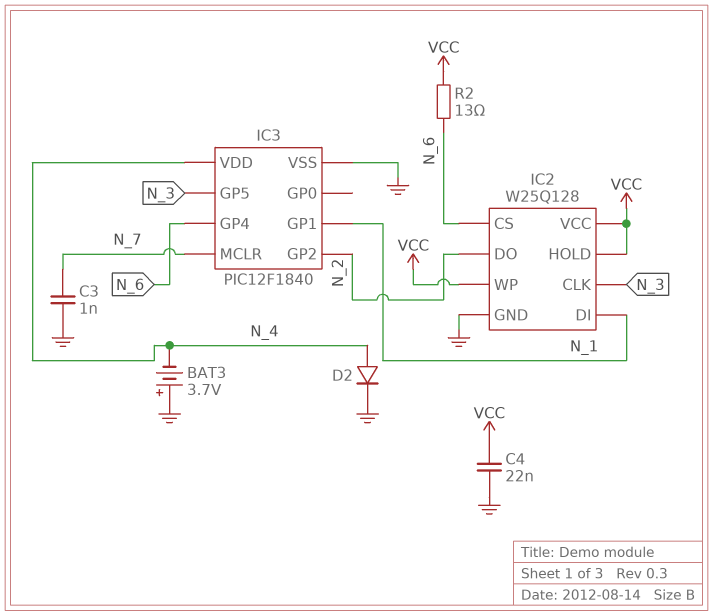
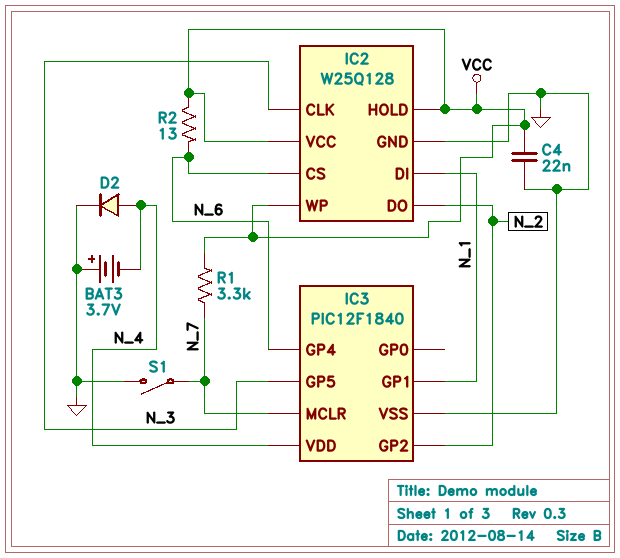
C3: 1nF (GND, N_7) -> none
R1: none -> 3.3k (N_7, VCC)
S1: none -> switch (GND, N_7)

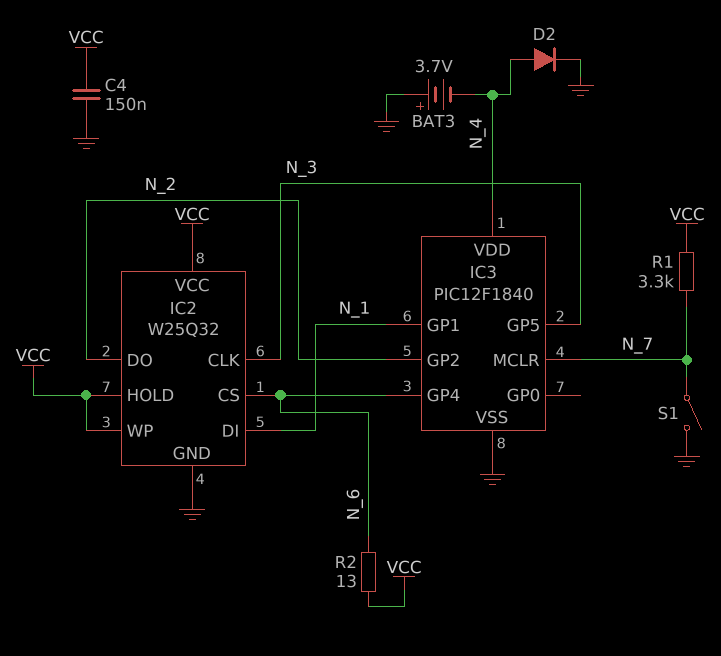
C4: 22nF (GND, VCC) -> 150nF (GND, VCC)
IC2: W25Q128 -> W25Q32

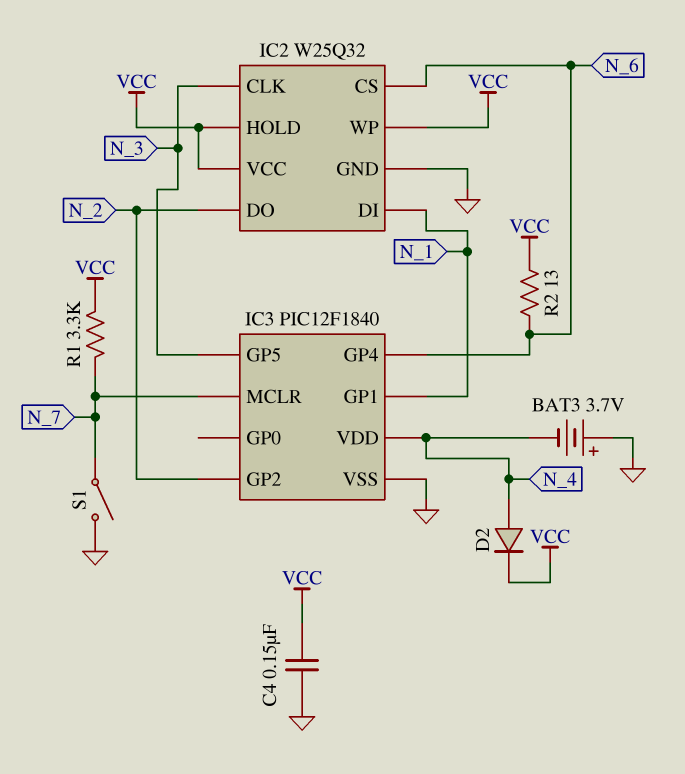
D2: diode (A N_4, K GND) -> diode (A N_4, K VCC)

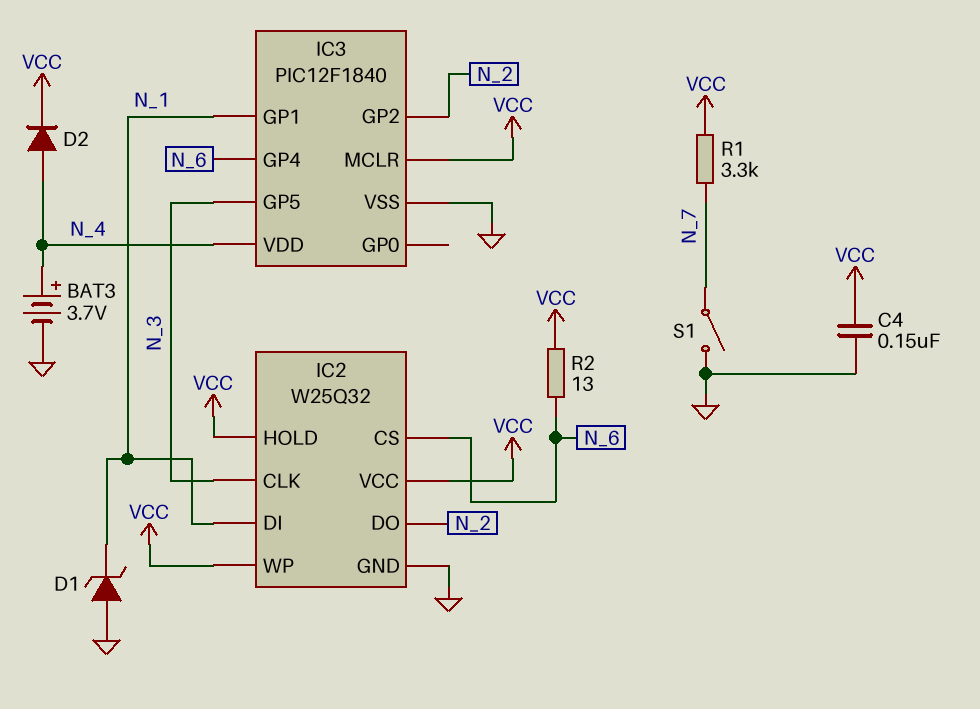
BAT3: 3.7V (plus GND, minus N_4) -> 3.7V (plus N_4, minus GND)
D1: none -> zener (A GND, K N_1)
IC3 pin MCLR: N_7 -> VCC

